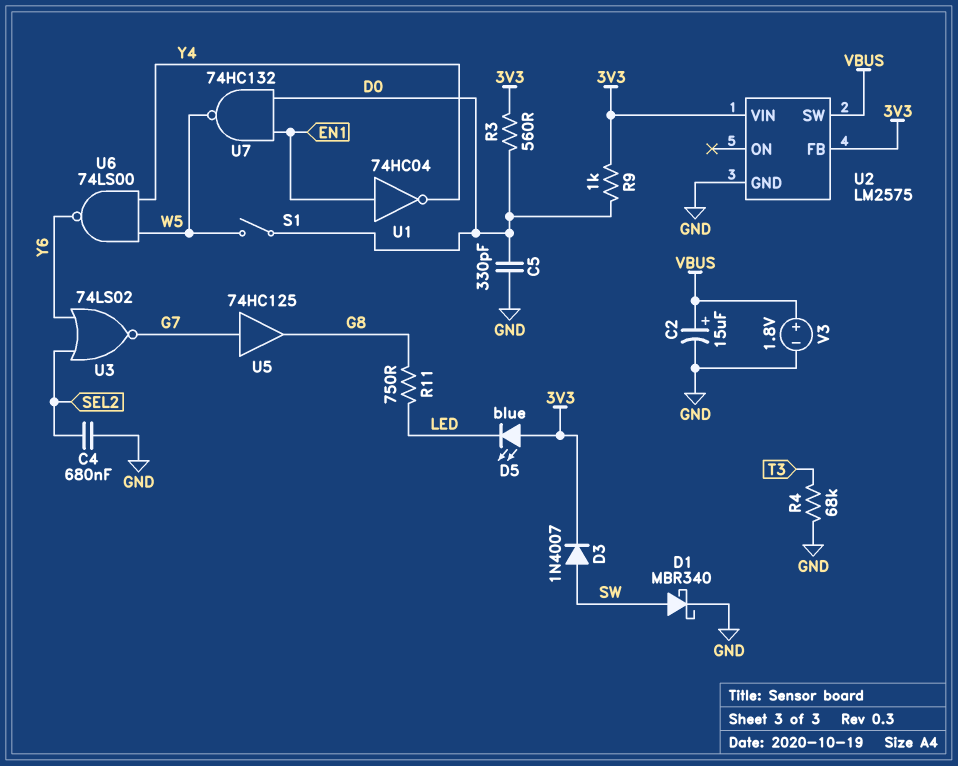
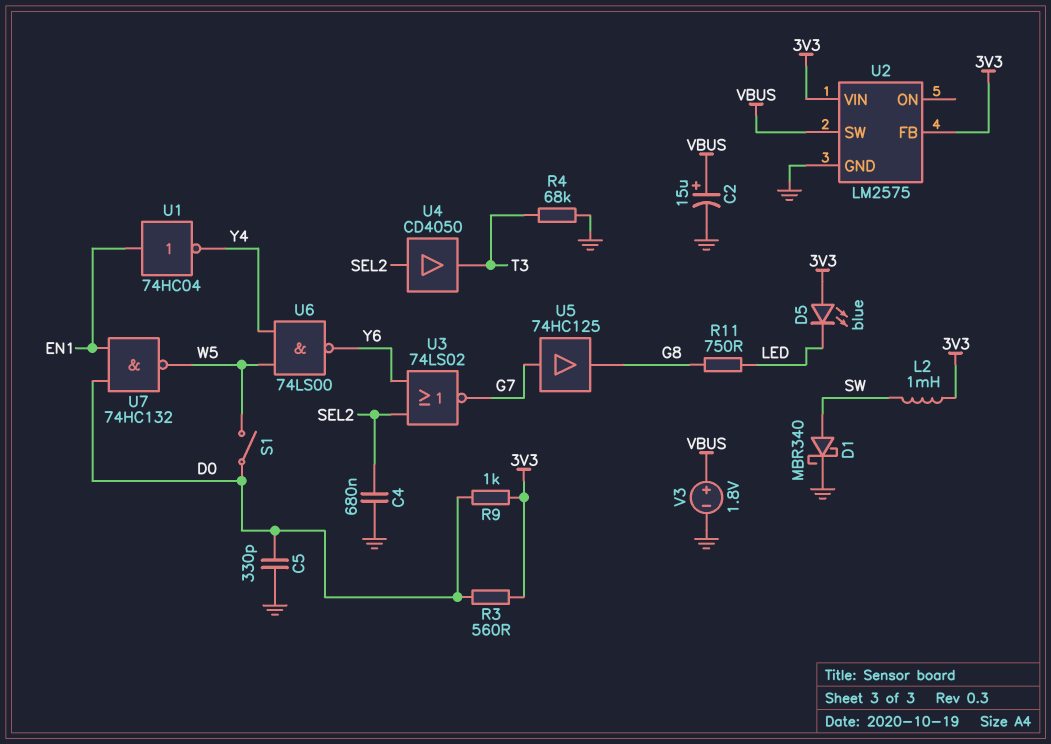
D3: diode 1N4007 (A SW, K 3V3) -> none
L2: none -> 1mH (3V3, SW)
U4: none -> buffer CD4050 (in SEL2, out T3)

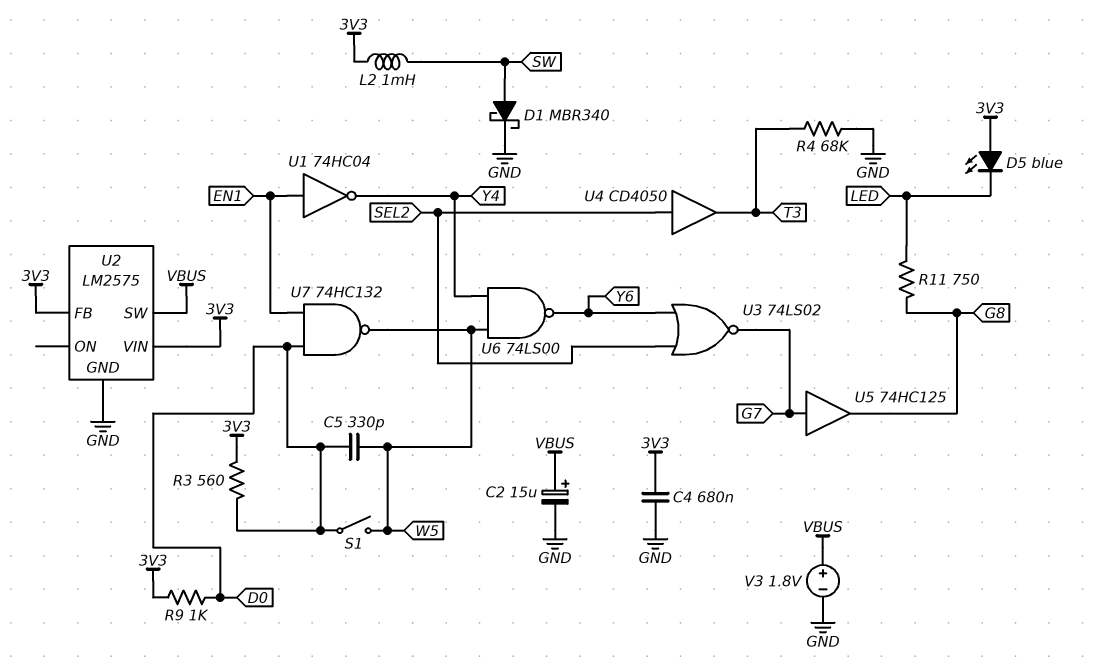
C4: 680nF (GND, SEL2) -> 680nF (3V3, GND)
C5: 330pF (D0, GND) -> 330pF (D0, W5)

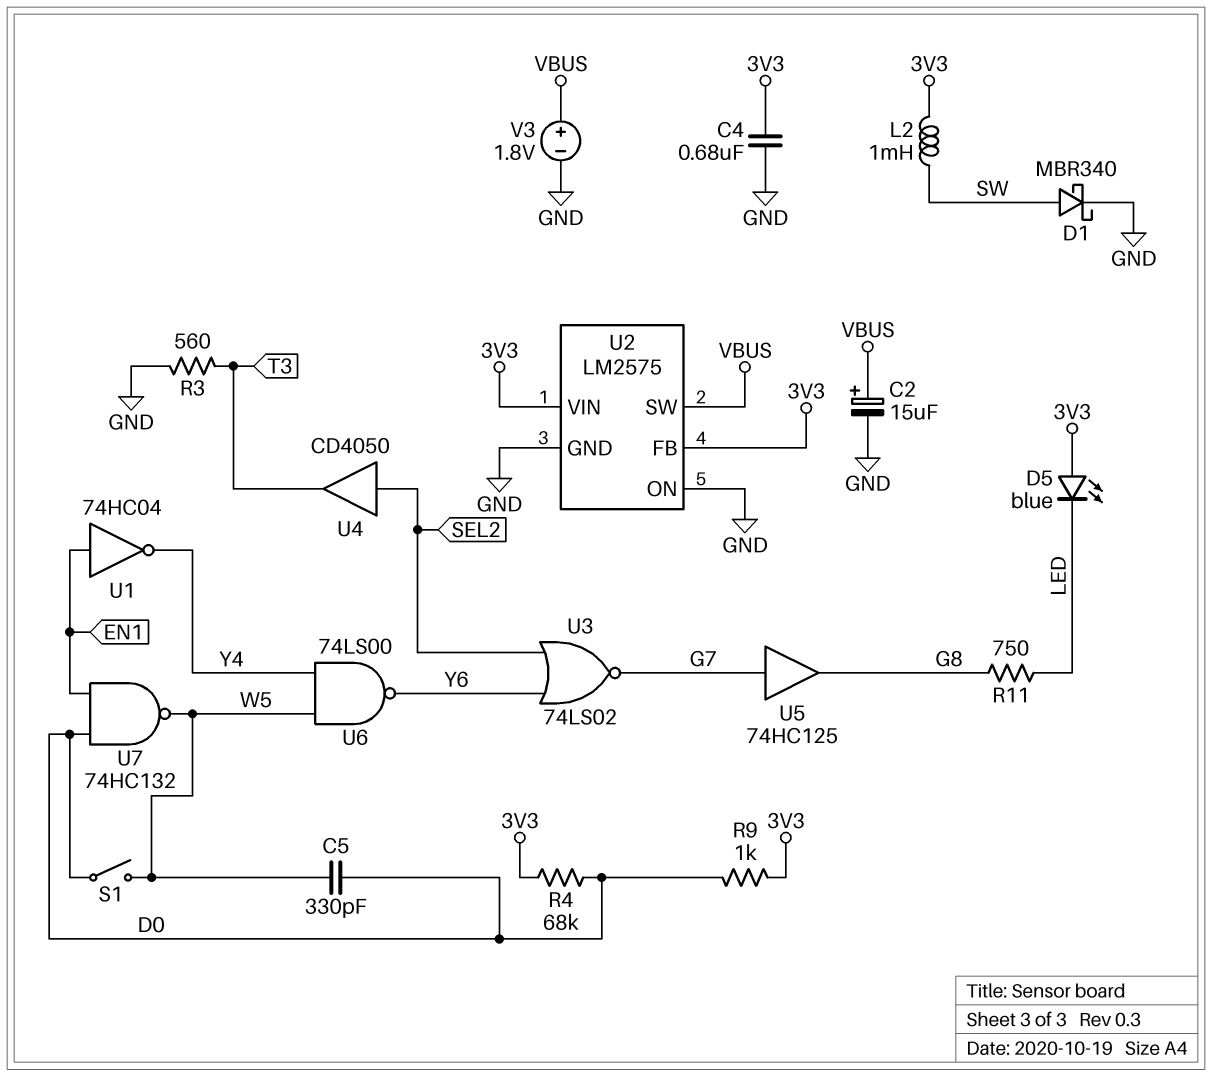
R3: 560 (3V3, D0) -> 560 (GND, T3)
R4: 68k (GND, T3) -> 68k (3V3, D0)
U2 pin ON: none -> GND

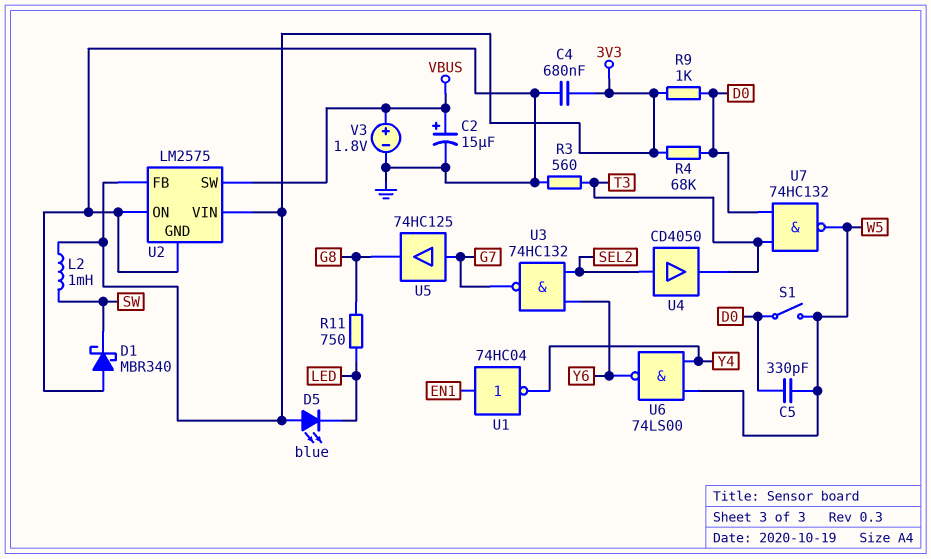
D1: schottky MBR340 (A SW, K GND) -> schottky MBR340 (A GND, K SW)
U3: NOR 74LS02 (in SEL2, in Y6, out G7) -> NAND 74HC132 (in SEL2, in Y6, out G7)
U7: NAND 74HC132 (in D0, in EN1, out W5) -> NAND 74HC132 (in D0, in T3, out W5)

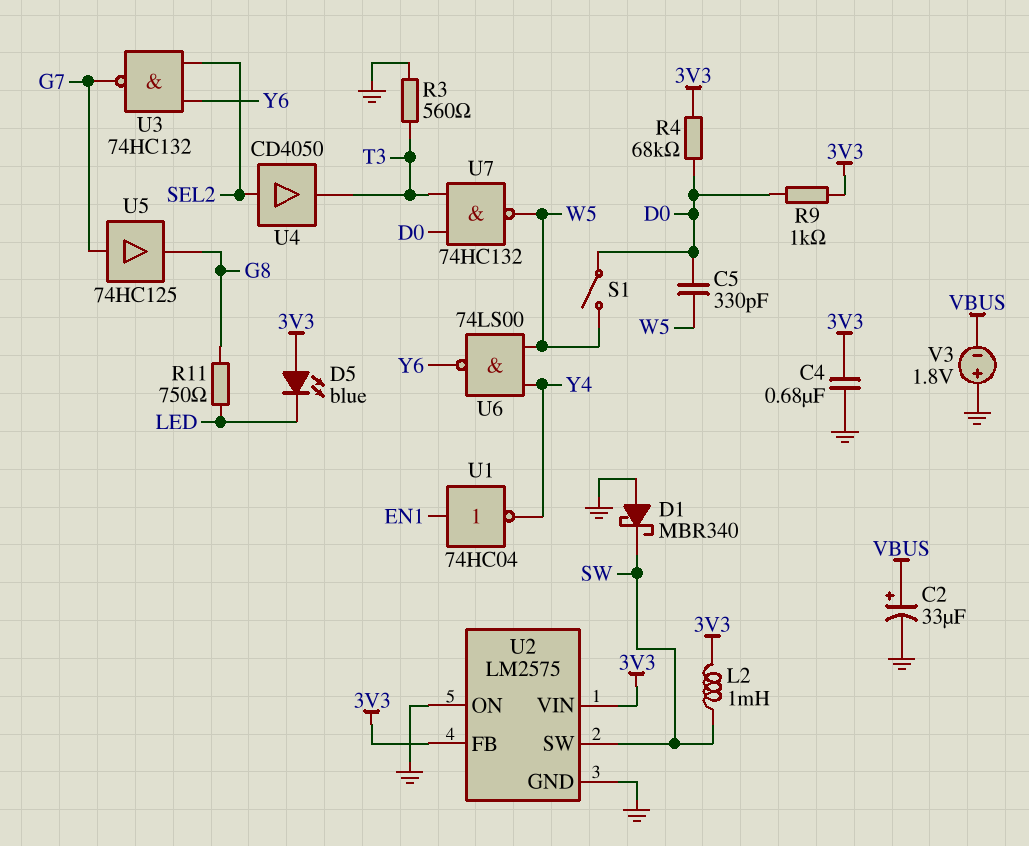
C2: 15uF (plus VBUS, minus GND) -> 33uF (plus VBUS, minus GND)
U2 pin SW: VBUS -> SW
V3: 1.8V (plus VBUS, minus GND) -> 1.8V (plus GND, minus VBUS)

